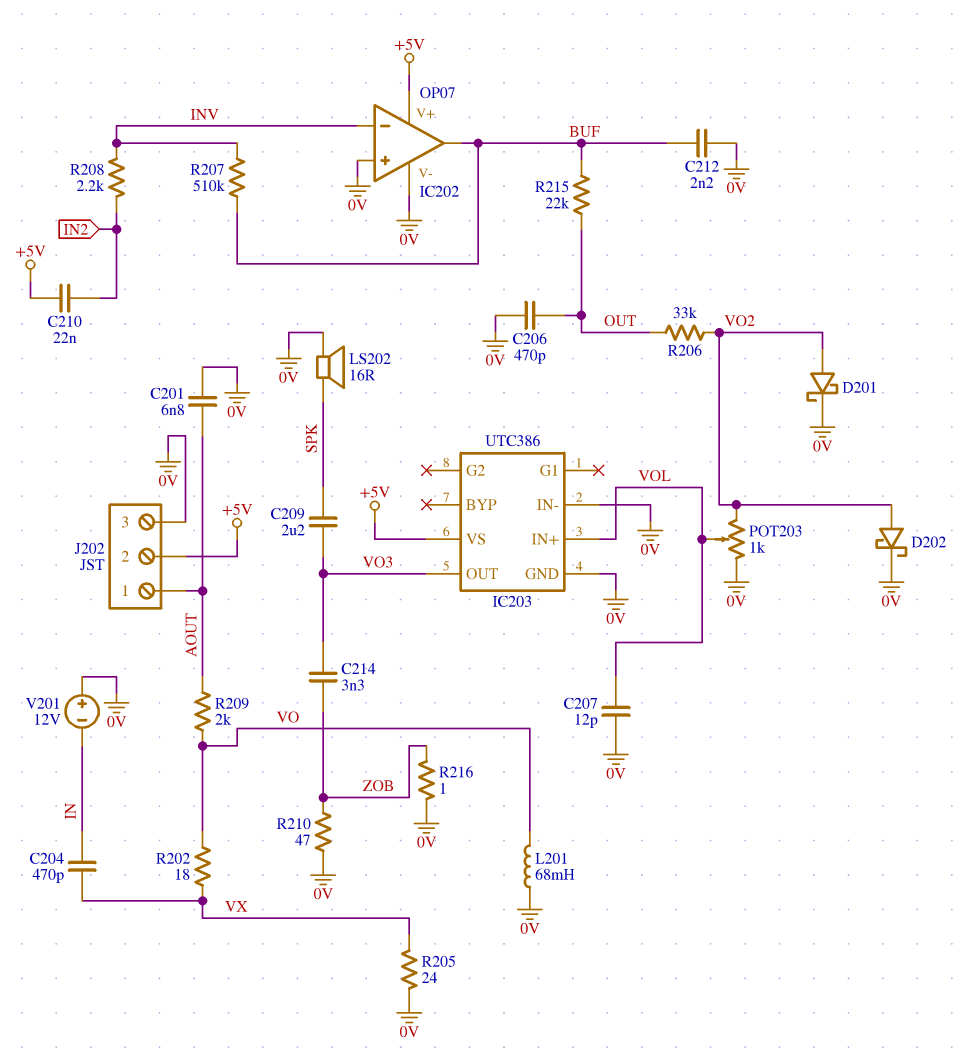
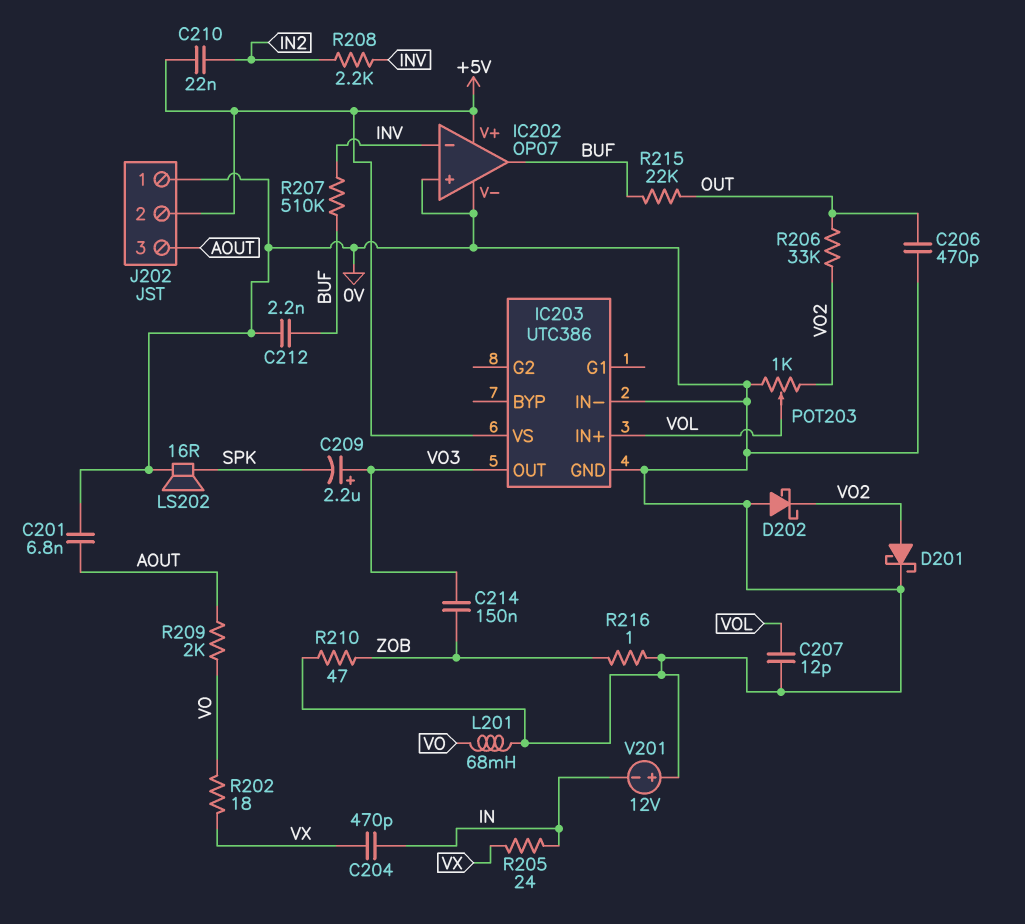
C209: 2.2uF (SPK, VO3) -> 2.2uF (plus VO3, minus SPK)
C214: 3.3nF (VO3, ZOB) -> 150nF (VO3, ZOB)
D202: schottky (A VO2, K 0V) -> schottky (A 0V, K VO2)
J202 pin 1: AOUT -> 0V
J202 pin 3: 0V -> AOUT
R205: 24 (0V, VX) -> 24 (IN, VX)

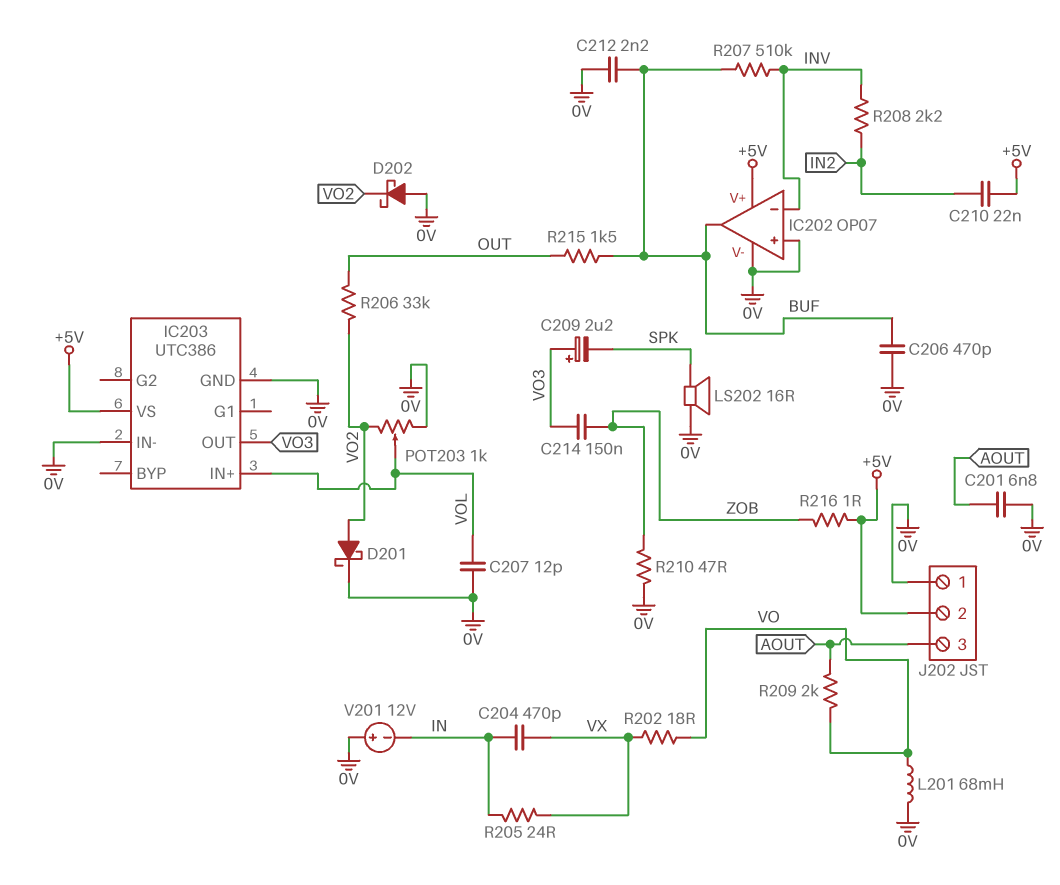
C206: 470pF (0V, OUT) -> 470pF (0V, BUF)
R215: 22k (BUF, OUT) -> 1.5k (BUF, OUT)
R216: 1 (0V, ZOB) -> 1 (+5V, ZOB)

